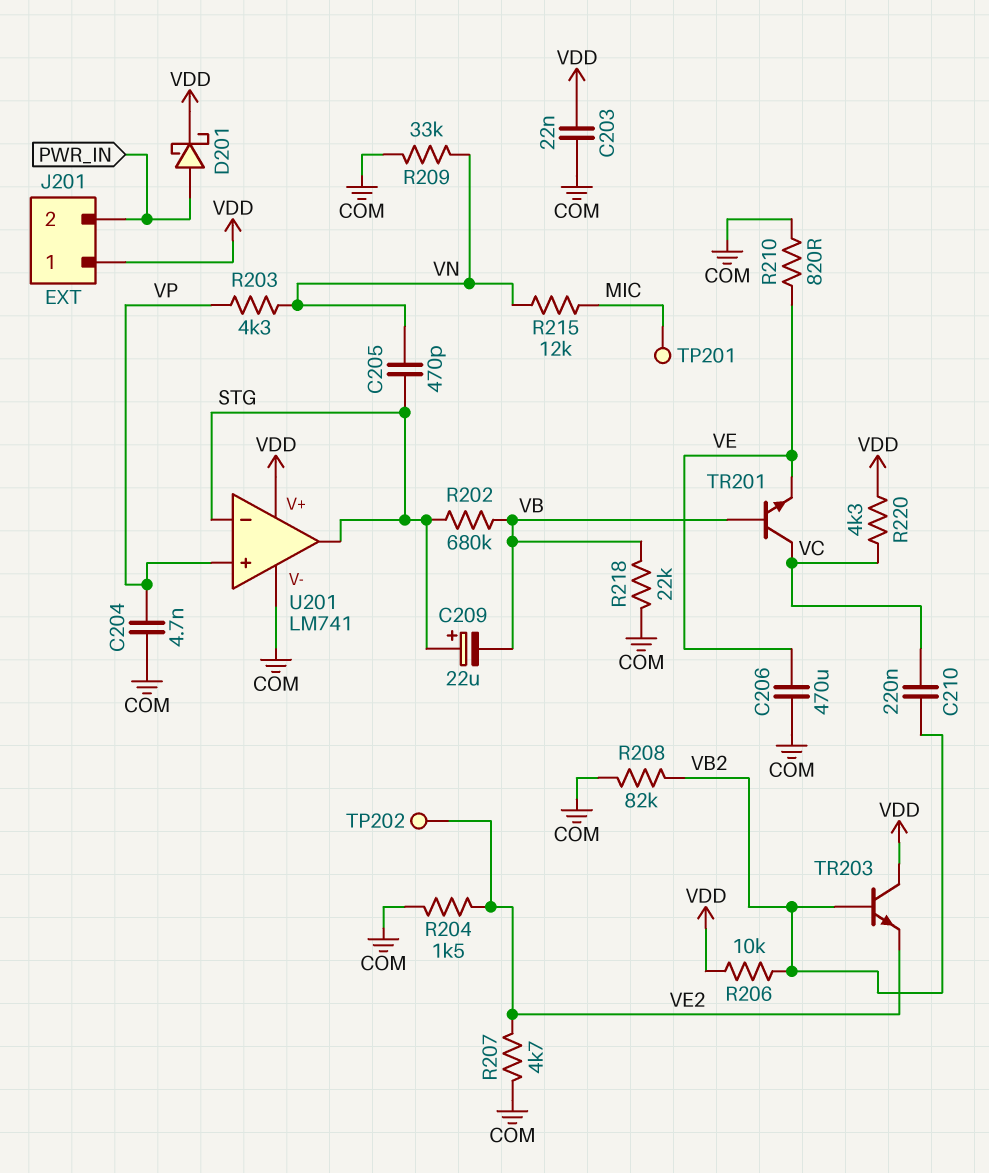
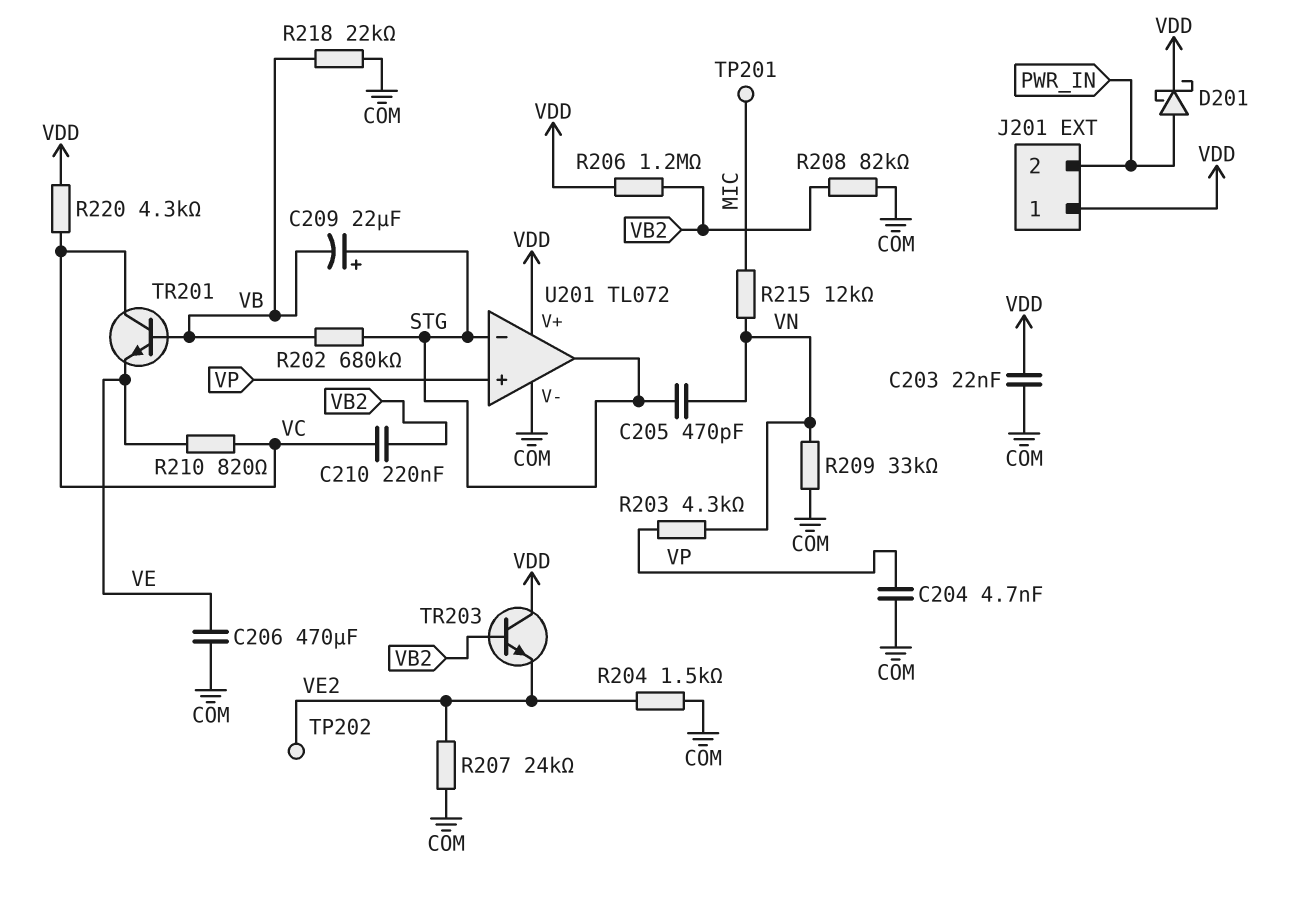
R206: 10k (VB2, VDD) -> 1.2M (VB2, VDD)
R207: 4.7k (COM, VE2) -> 24k (COM, VE2)
R210: 820 (COM, VE) -> 820 (VC, VE)
U201: LM741 -> TL072

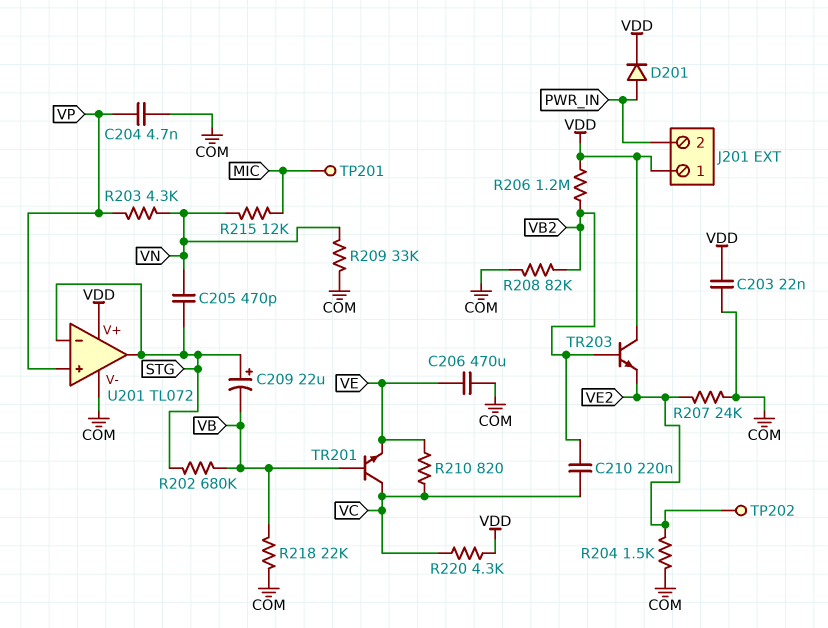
D201: schottky (A PWR_IN, K VDD) -> diode (A PWR_IN, K VDD)

